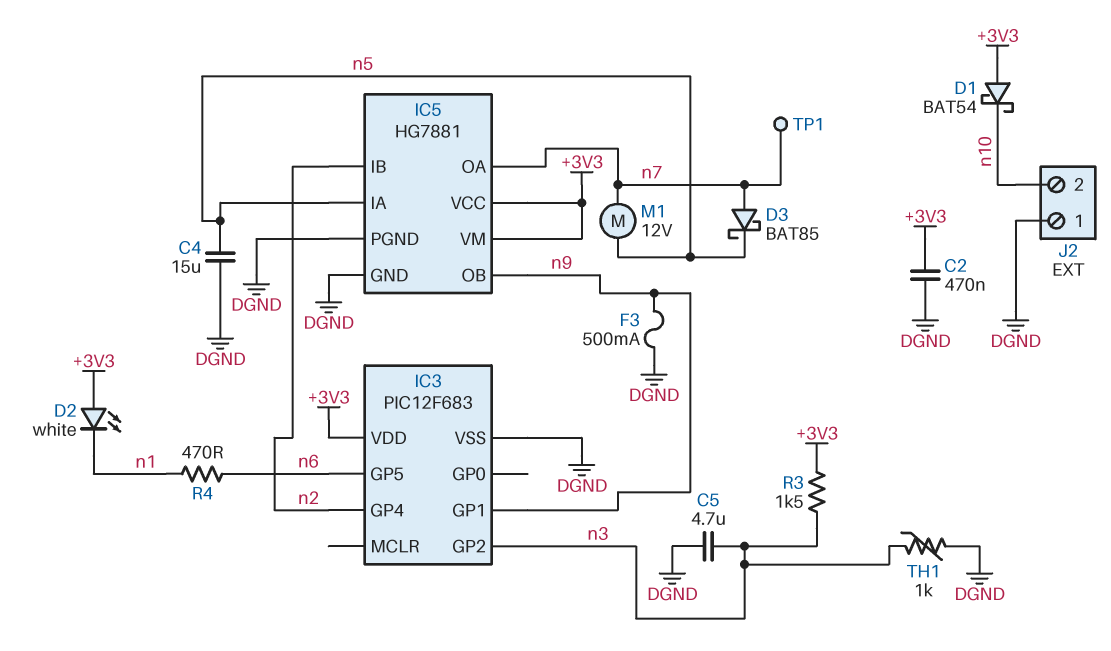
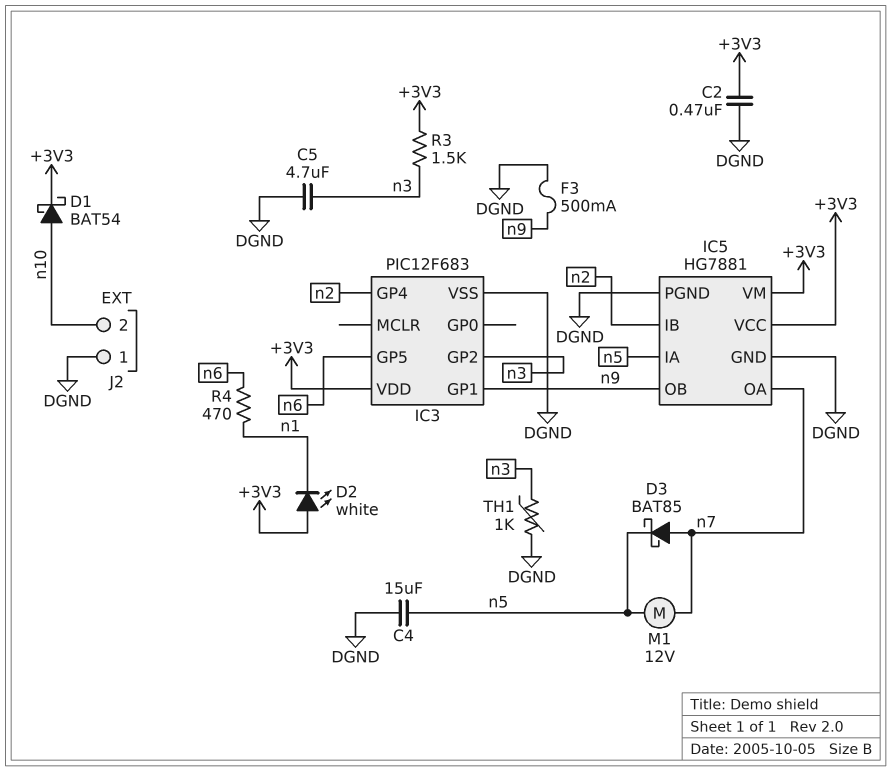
D1: schottky BAT54 (A +3V3, K n10) -> schottky BAT54 (A n10, K +3V3)
TP1: test point (n7) -> none

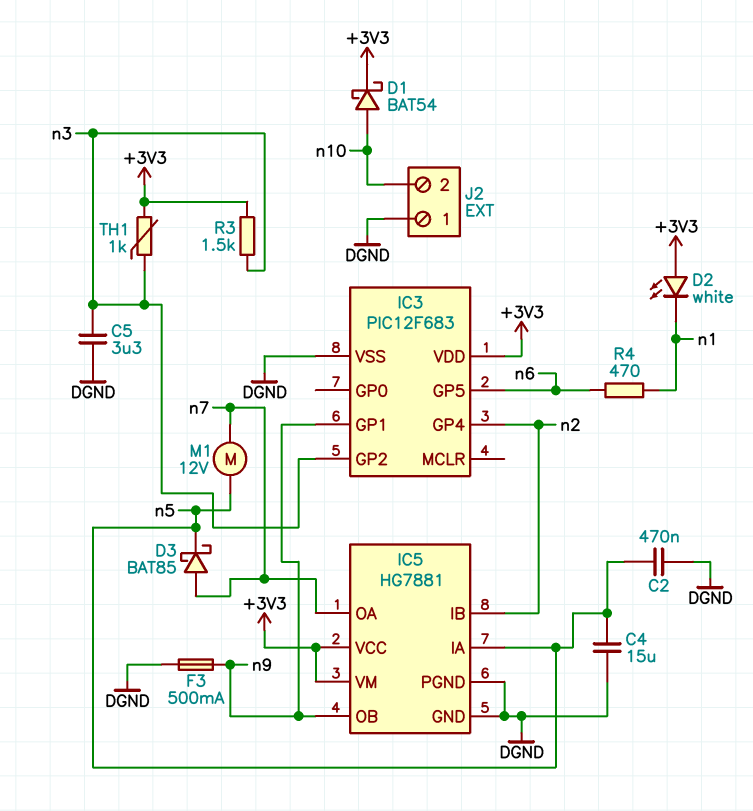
C2: 470nF (+3V3, DGND) -> 470nF (DGND, n5)
C5: 4.7uF (DGND, n3) -> 3.3uF (DGND, n3)
TH1: 1k (DGND, n3) -> 1k (+3V3, n3)

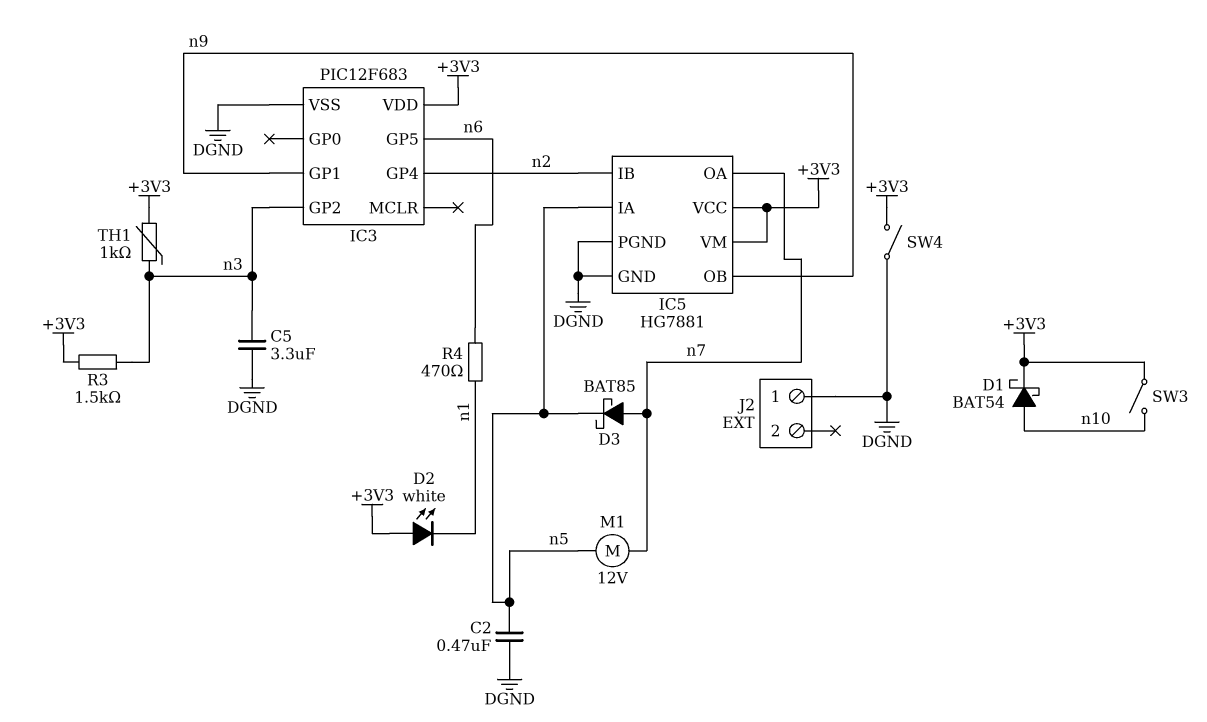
C4: 15uF (DGND, n5) -> none
F3: 500mA (DGND, n9) -> none
J2 pin 2: n10 -> none
SW3: none -> switch (+3V3, n10)
SW4: none -> switch (+3V3, DGND)

